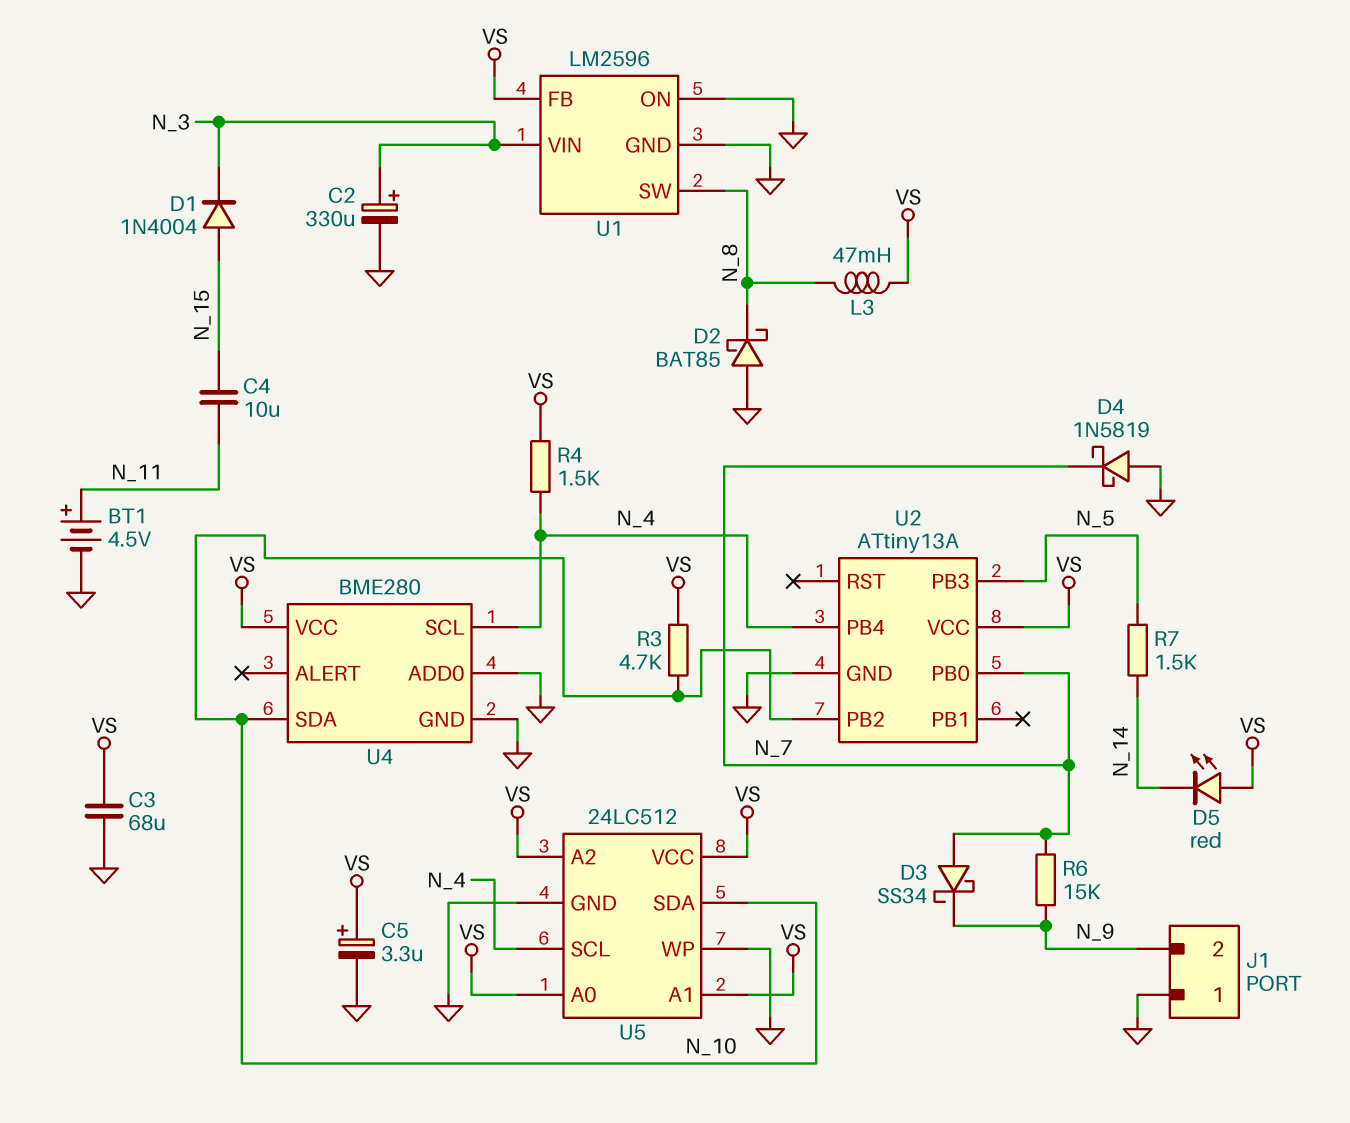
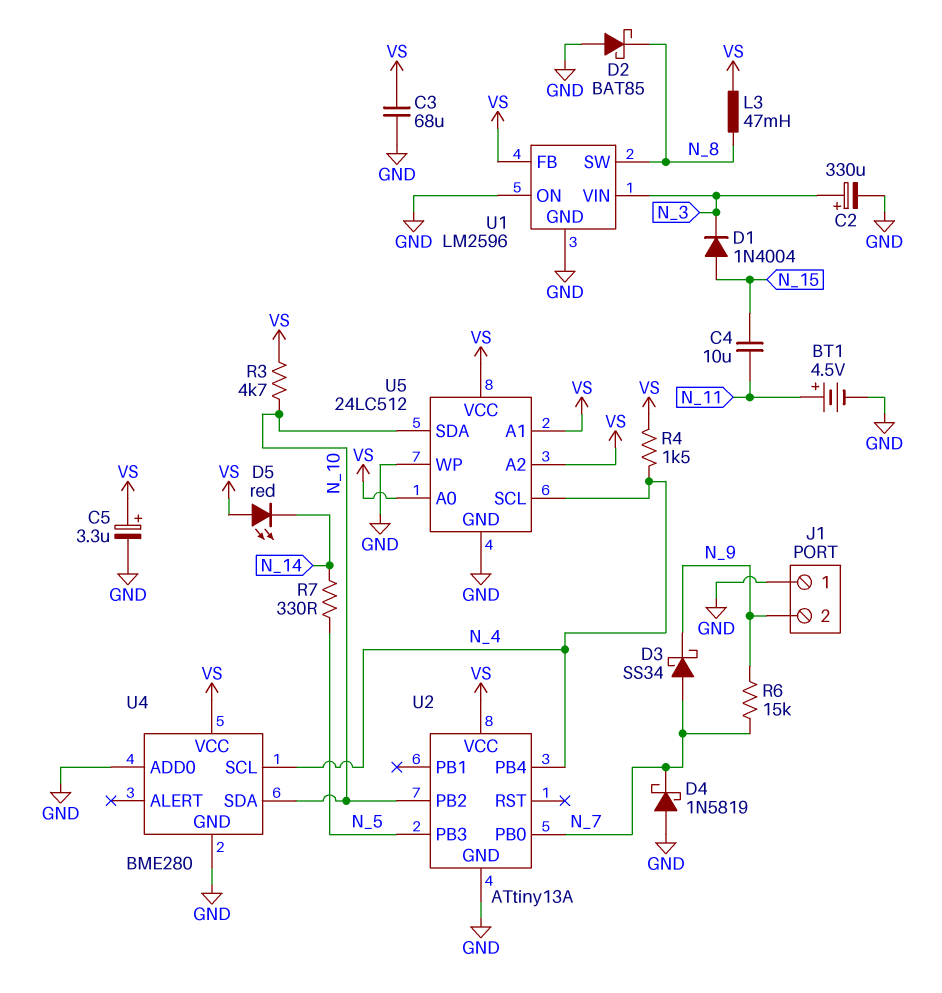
R7: 1.5k (N_5, N_14) -> 330 (N_5, N_14)

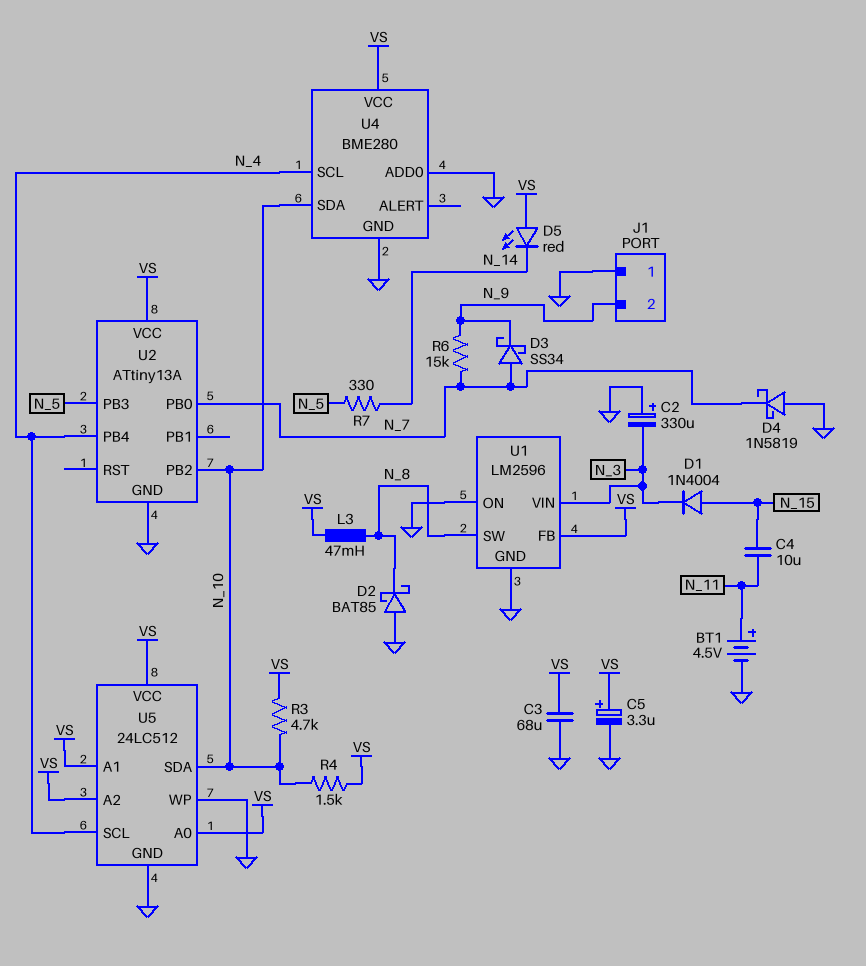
C2: 330uF (plus N_3, minus GND) -> 330uF (plus GND, minus N_3)
R4: 1.5k (N_4, VS) -> 1.5k (N_10, VS)

